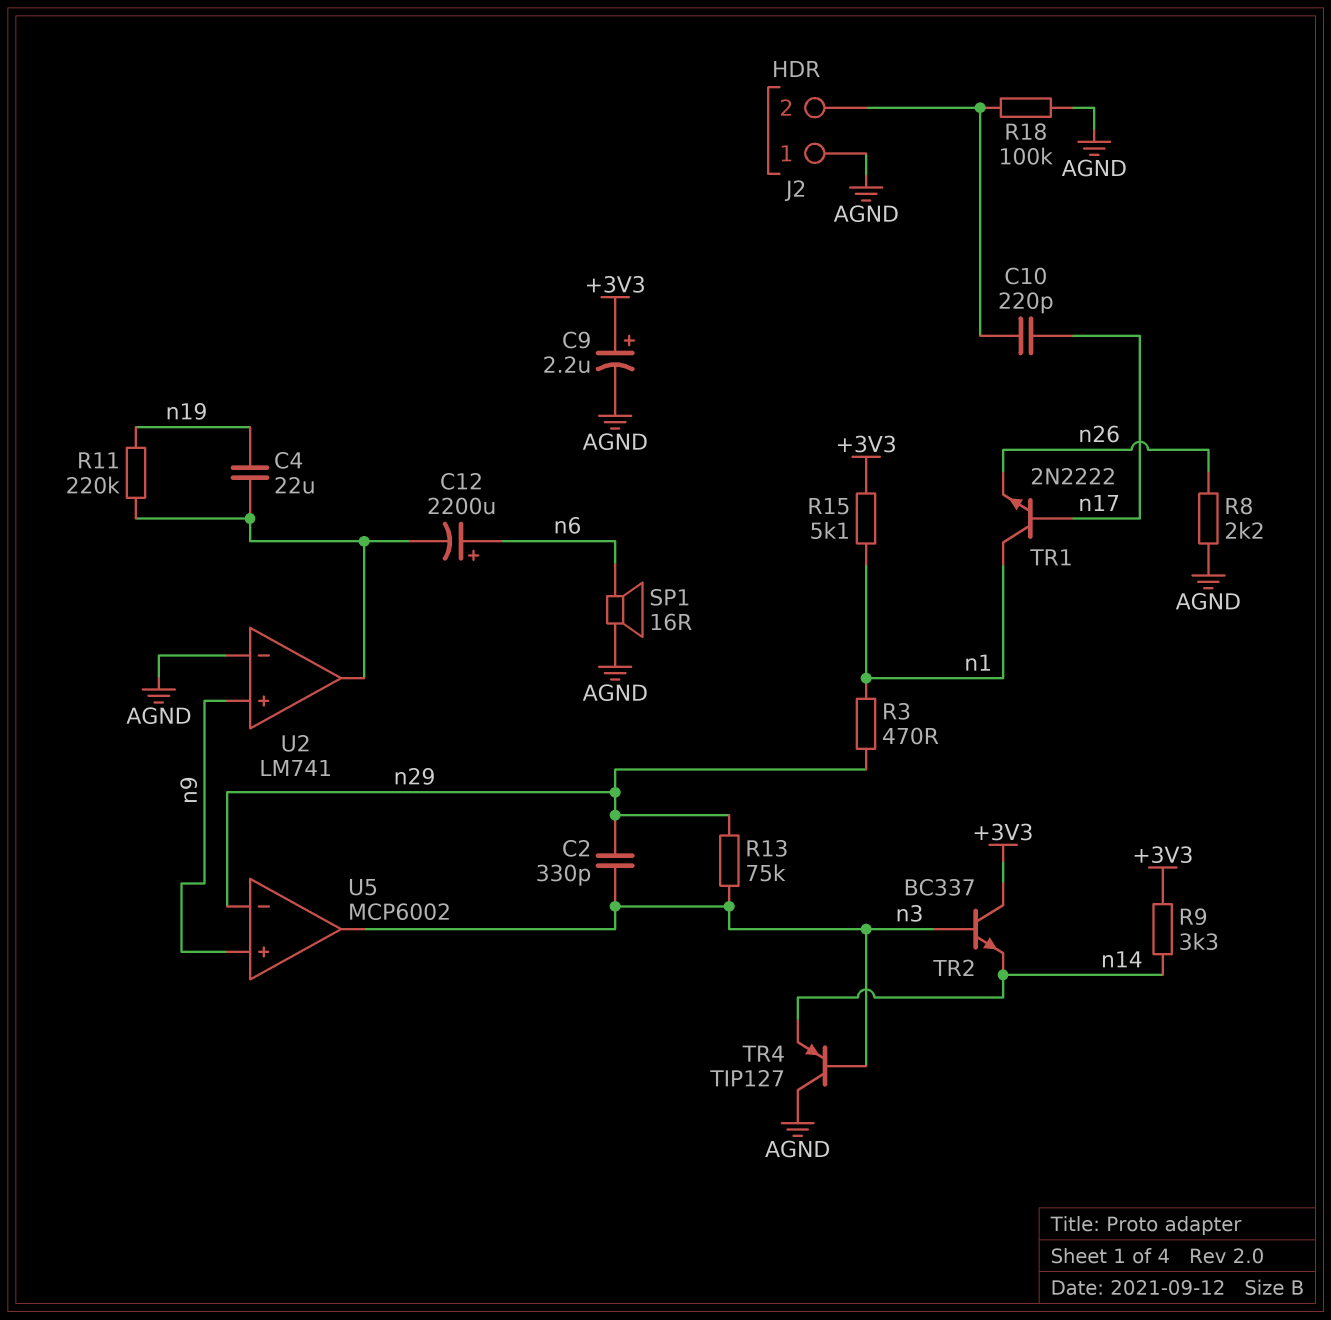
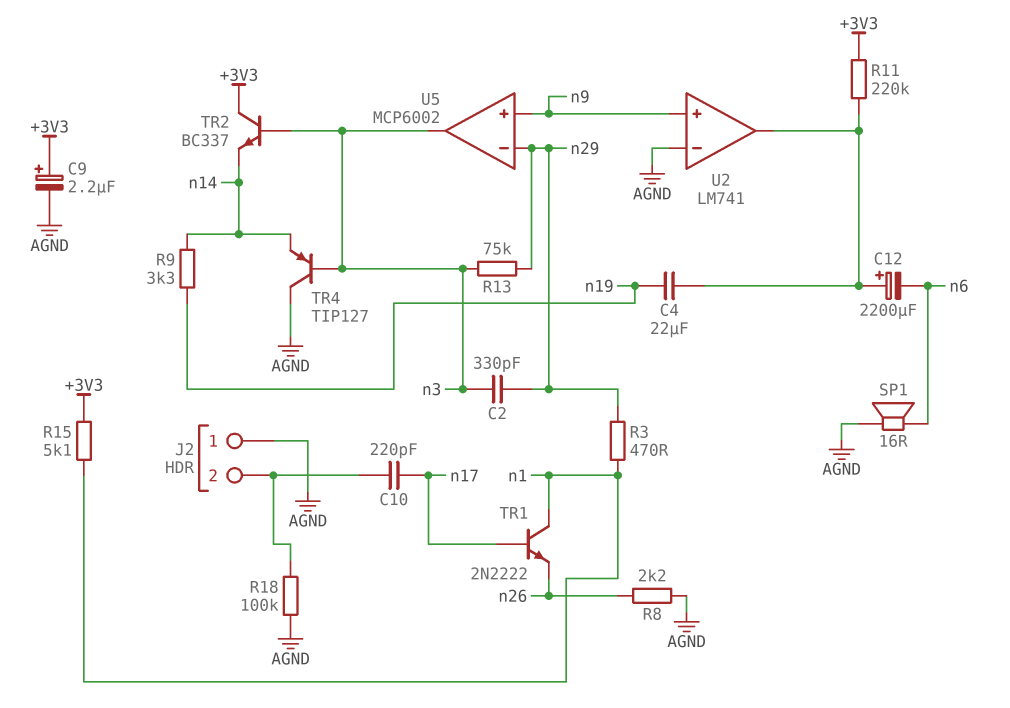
C12: 2200uF (plus n6, minus U2/out) -> 2200uF (plus U2/out, minus n6)
R9: 3.3k (+3V3, n14) -> 3.3k (n14, n19)
R11: 220k (U2/out, n19) -> 220k (+3V3, U2/out)

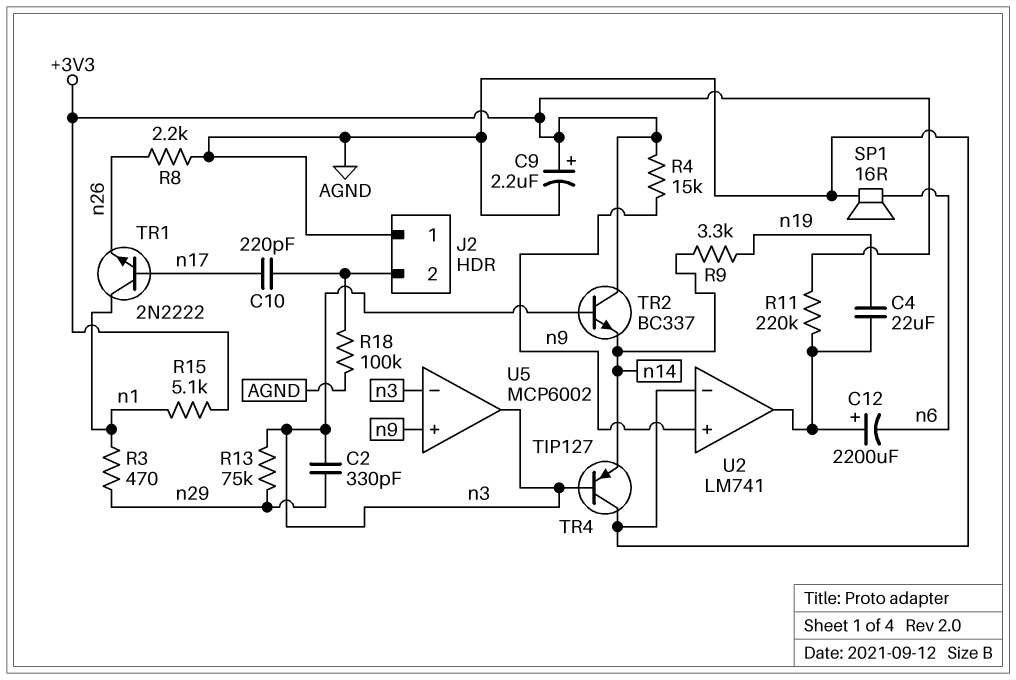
R4: none -> 15k (+3V3, n9)
U5 pin in-: n29 -> n3

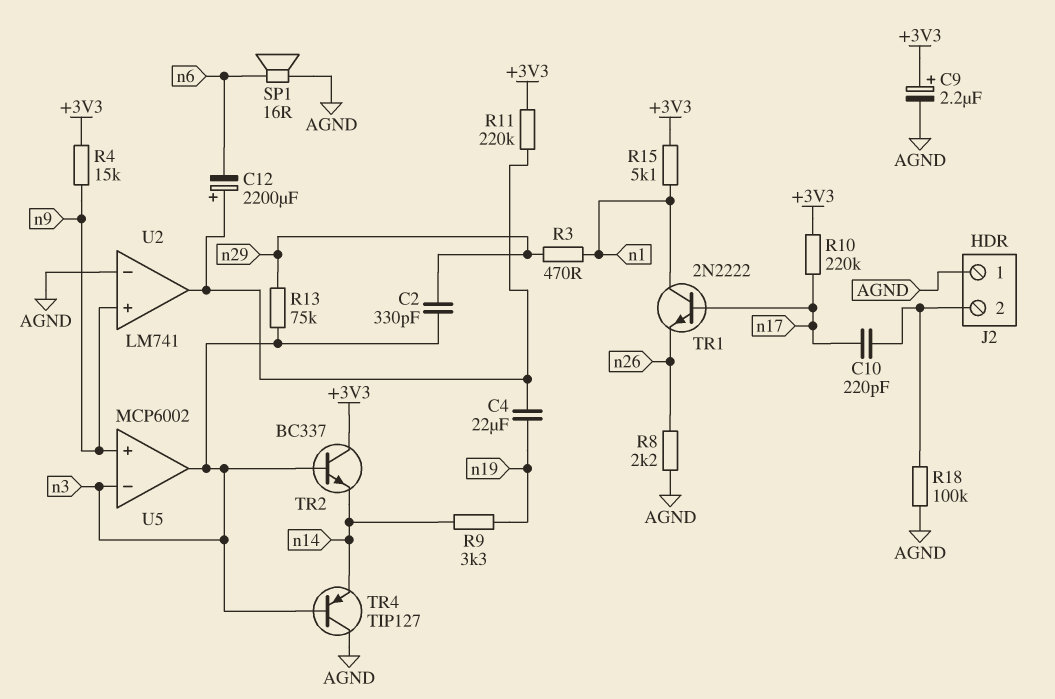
R10: none -> 220k (+3V3, n17)

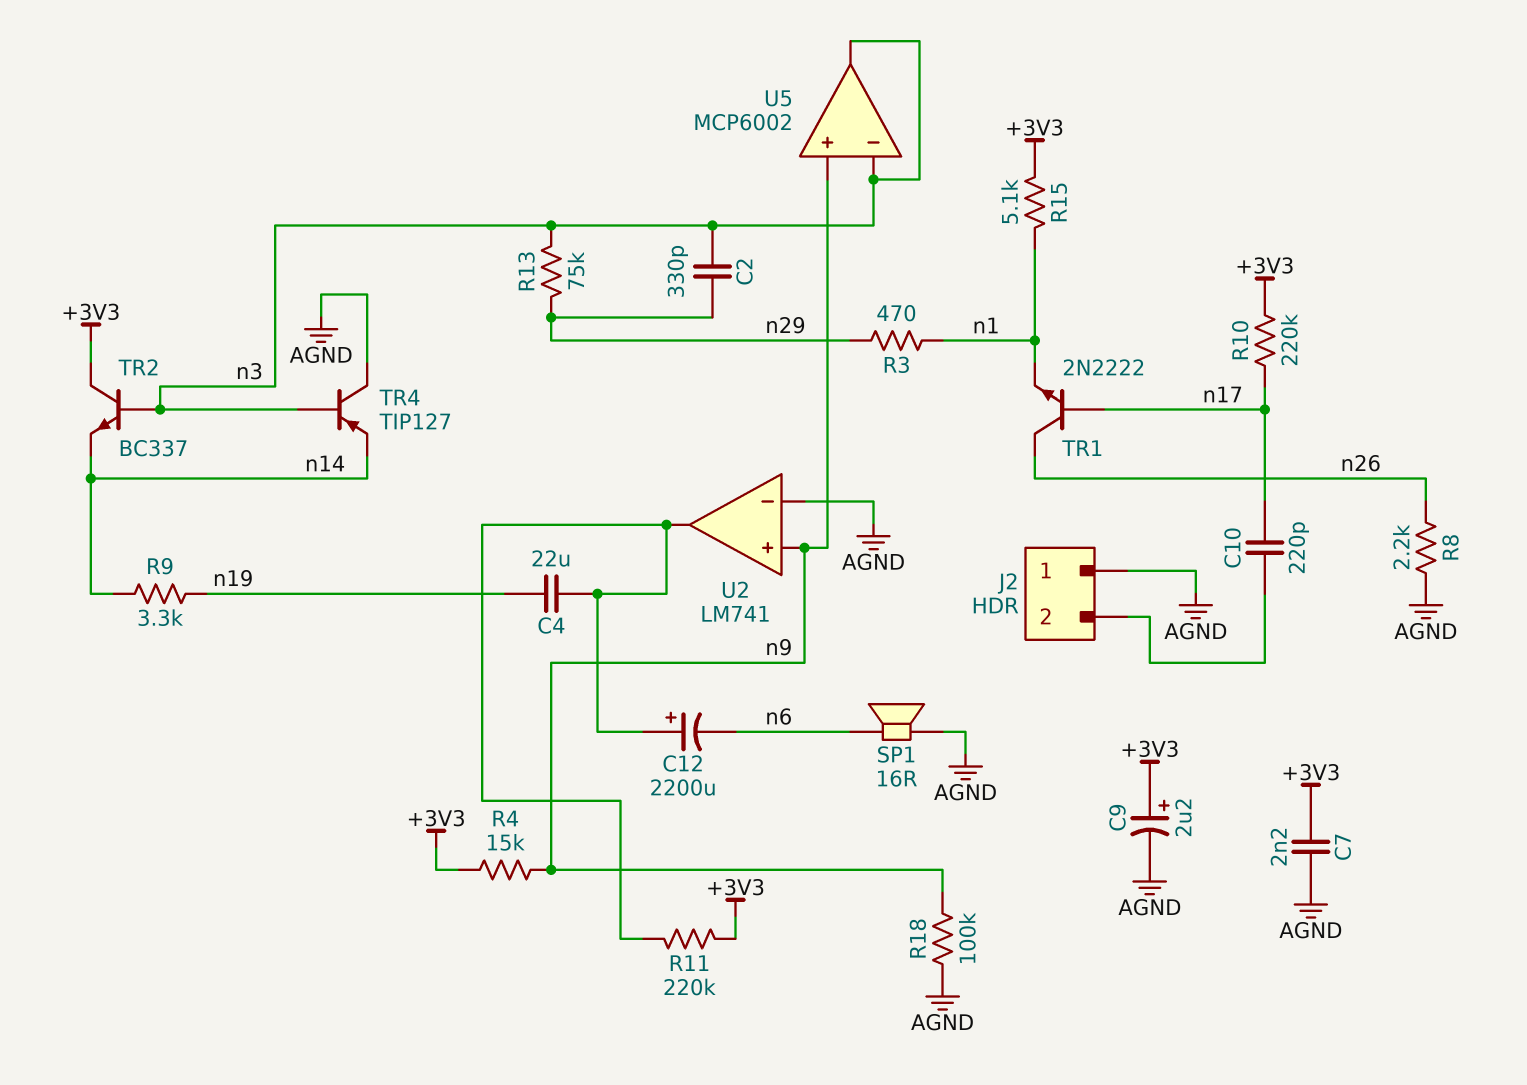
C7: none -> 2.2nF (+3V3, AGND)
R18: 100k (AGND, J2/2) -> 100k (AGND, n9)
TR1: NPN 2N2222 (B n17, C n1, E n26) -> NPN 2N2222 (B n17, C n26, E n1)

